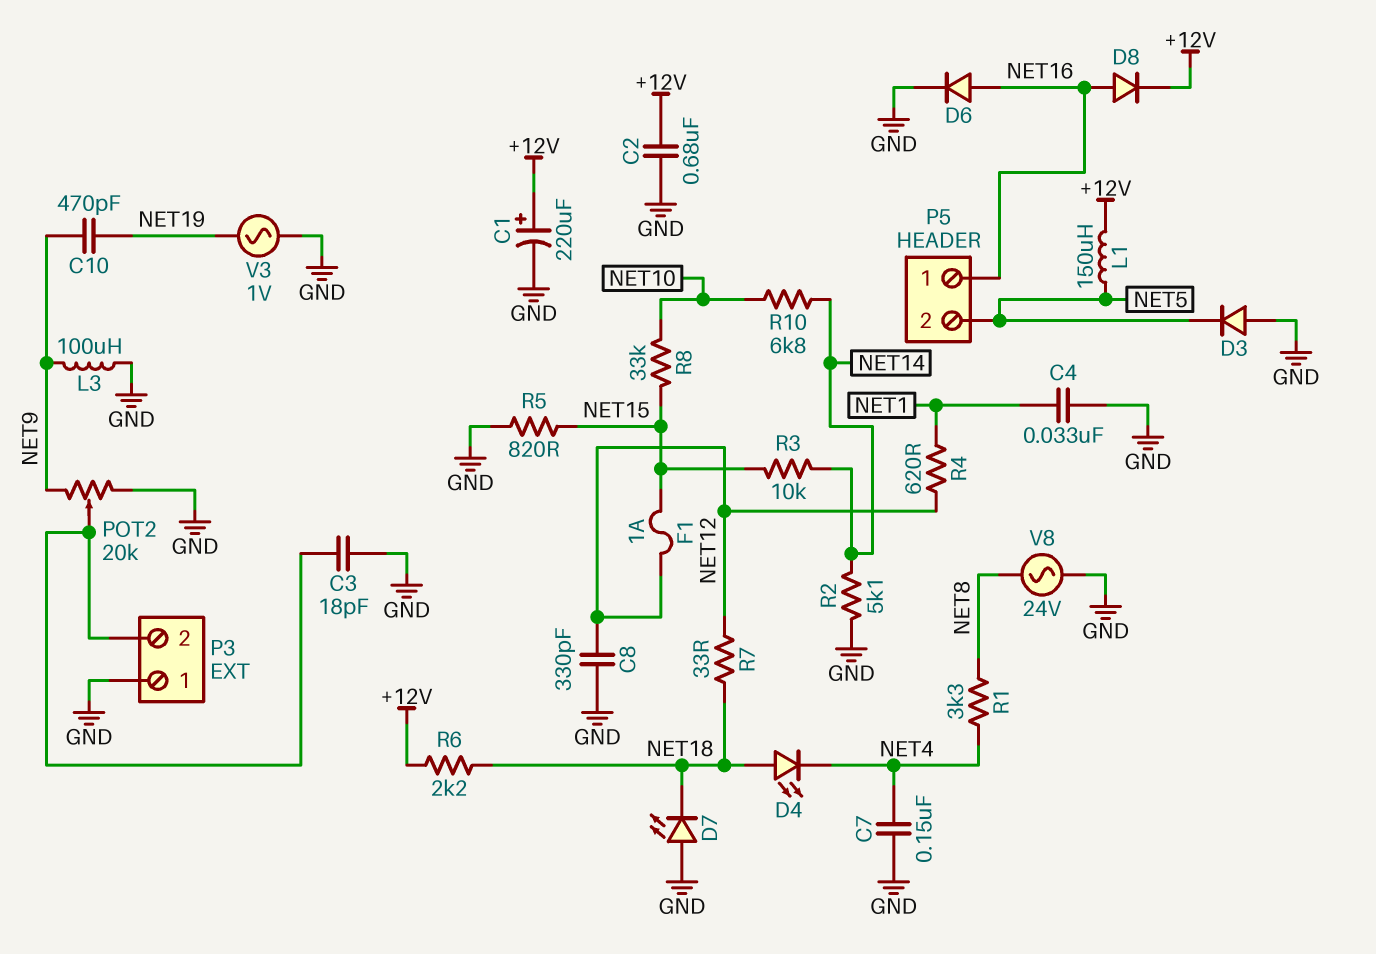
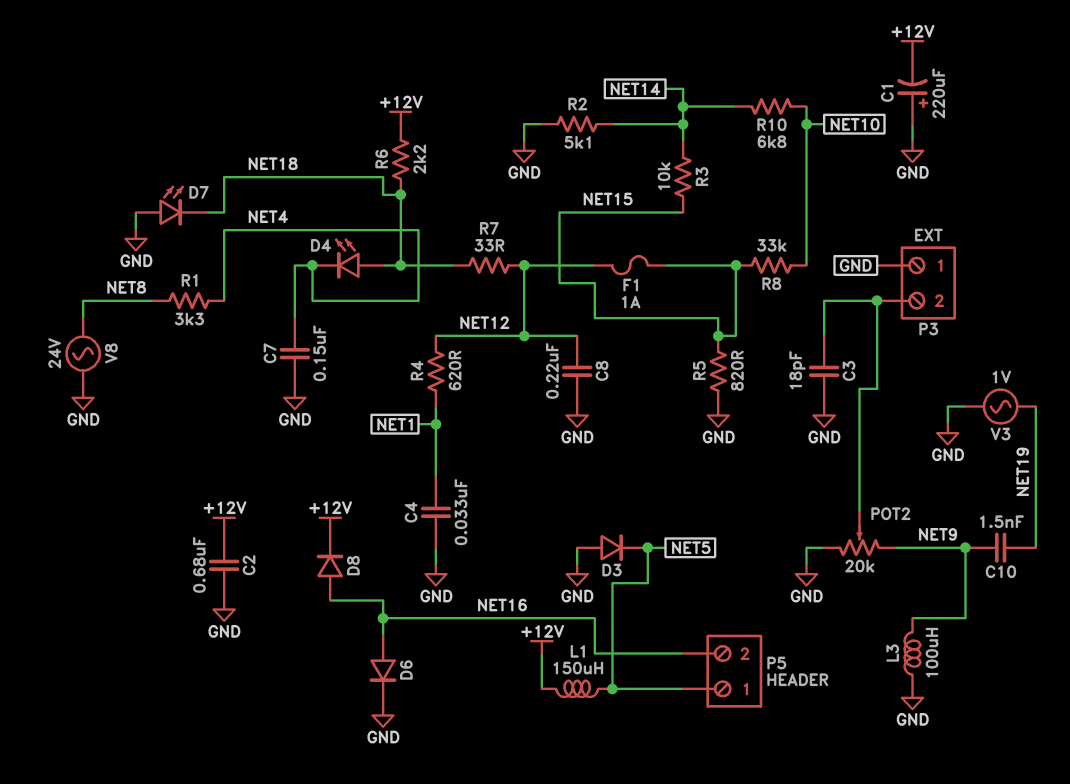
C1: 220uF (plus +12V, minus GND) -> 220uF (plus GND, minus +12V)
C8: 330pF (GND, NET12) -> 220nF (GND, NET12)
C10: 470pF (NET9, NET19) -> 1.5nF (NET9, NET19)
P5 pin 1: NET16 -> NET5
P5 pin 2: NET5 -> NET16

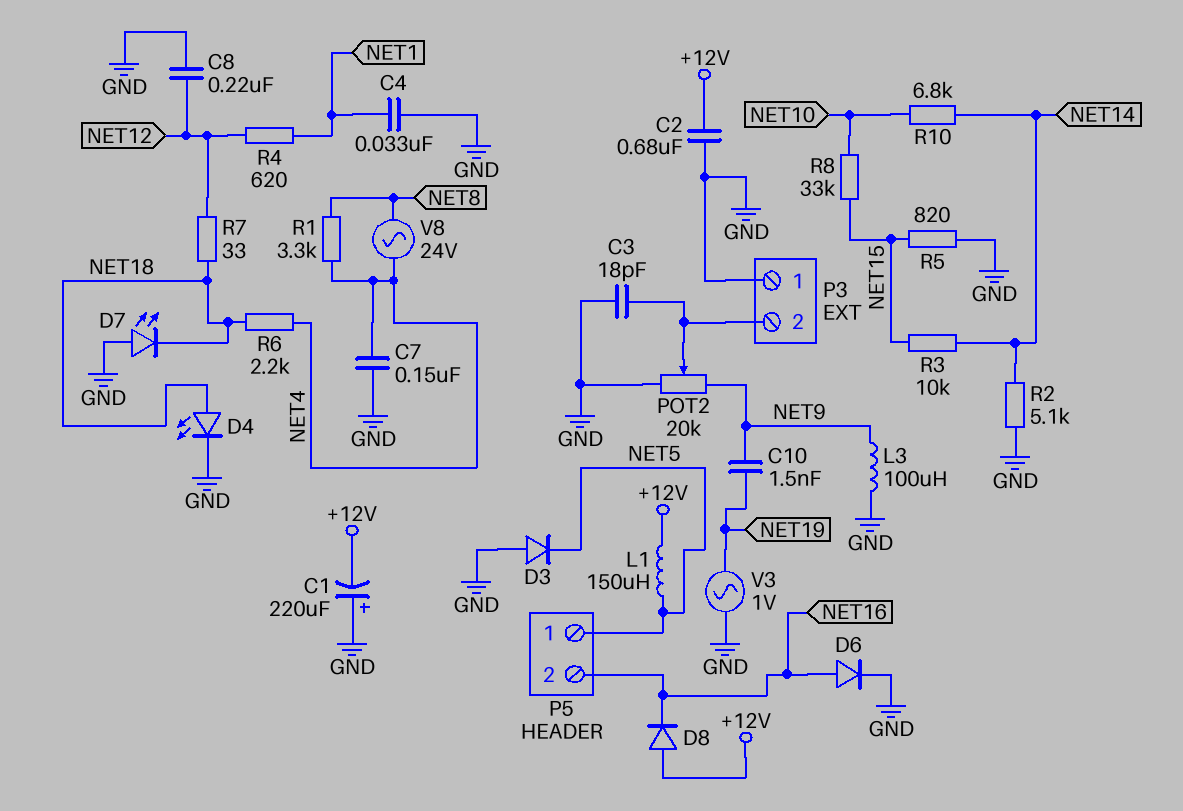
D4: LED (A NET18, K NET4) -> LED (A NET18, K GND)
D8: diode (A NET16, K +12V) -> diode (A +12V, K NET16)
F1: 1A (NET12, NET15) -> none
R6: 2.2k (+12V, NET18) -> 2.2k (NET4, NET18)
V8: AC 24V (GND, NET8) -> AC 24V (NET4, NET8)

